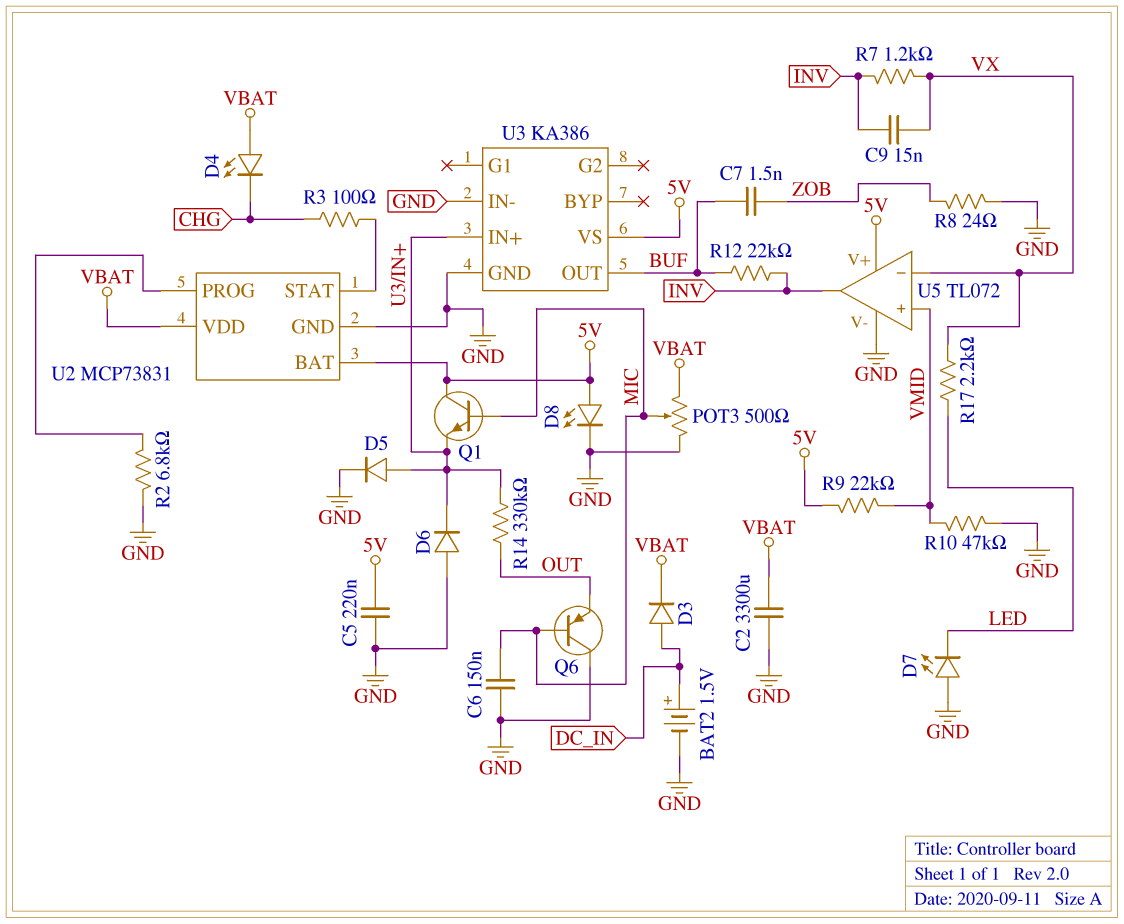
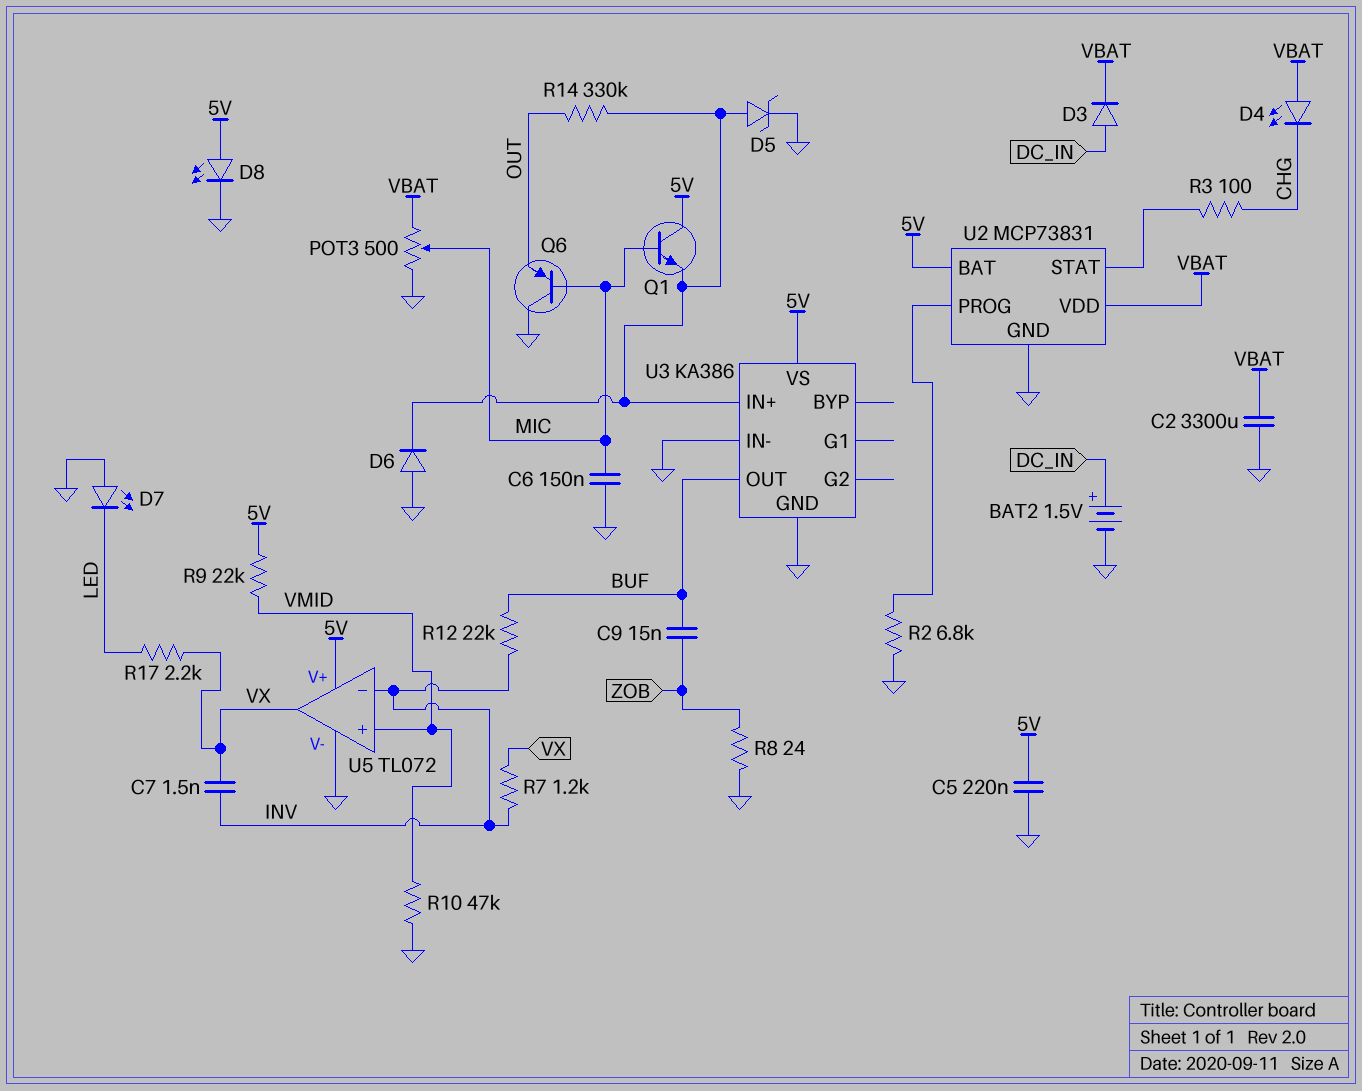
C7: 1.5nF (BUF, ZOB) -> 1.5nF (INV, VX)
C9: 15nF (INV, VX) -> 15nF (BUF, ZOB)
D5: diode (A U3/IN+, K GND) -> zener (A U3/IN+, K GND)
U5 pin in-: VX -> INV
U5 pin out: INV -> VX

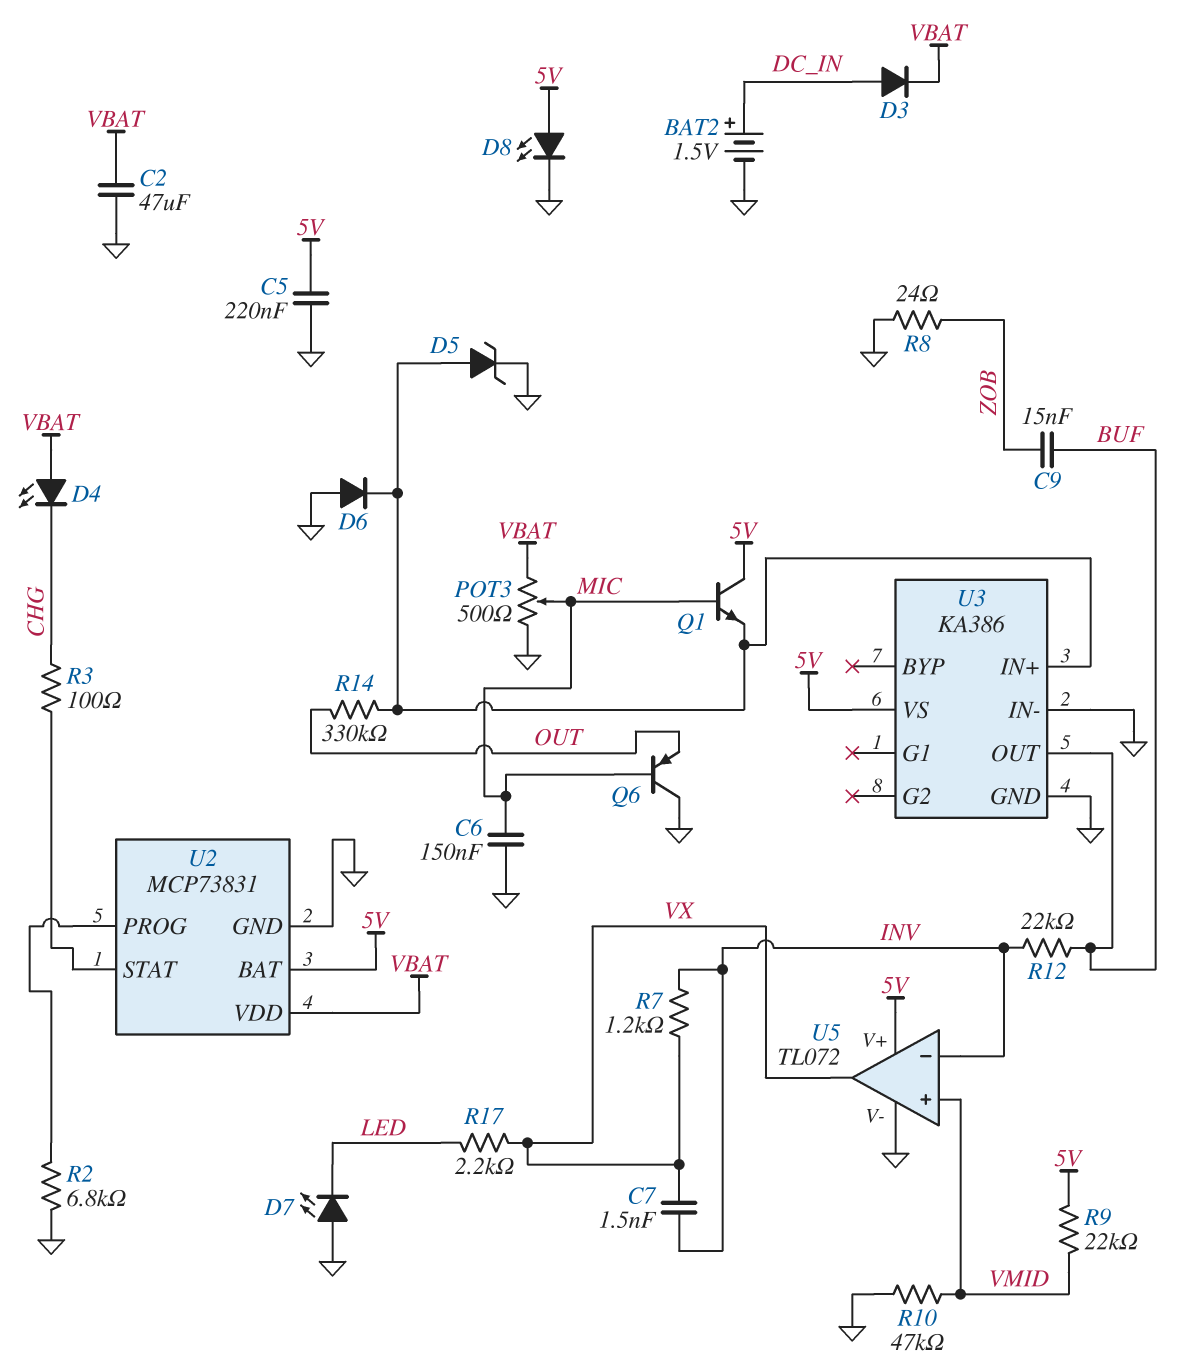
C2: 3300uF (GND, VBAT) -> 47uF (GND, VBAT)

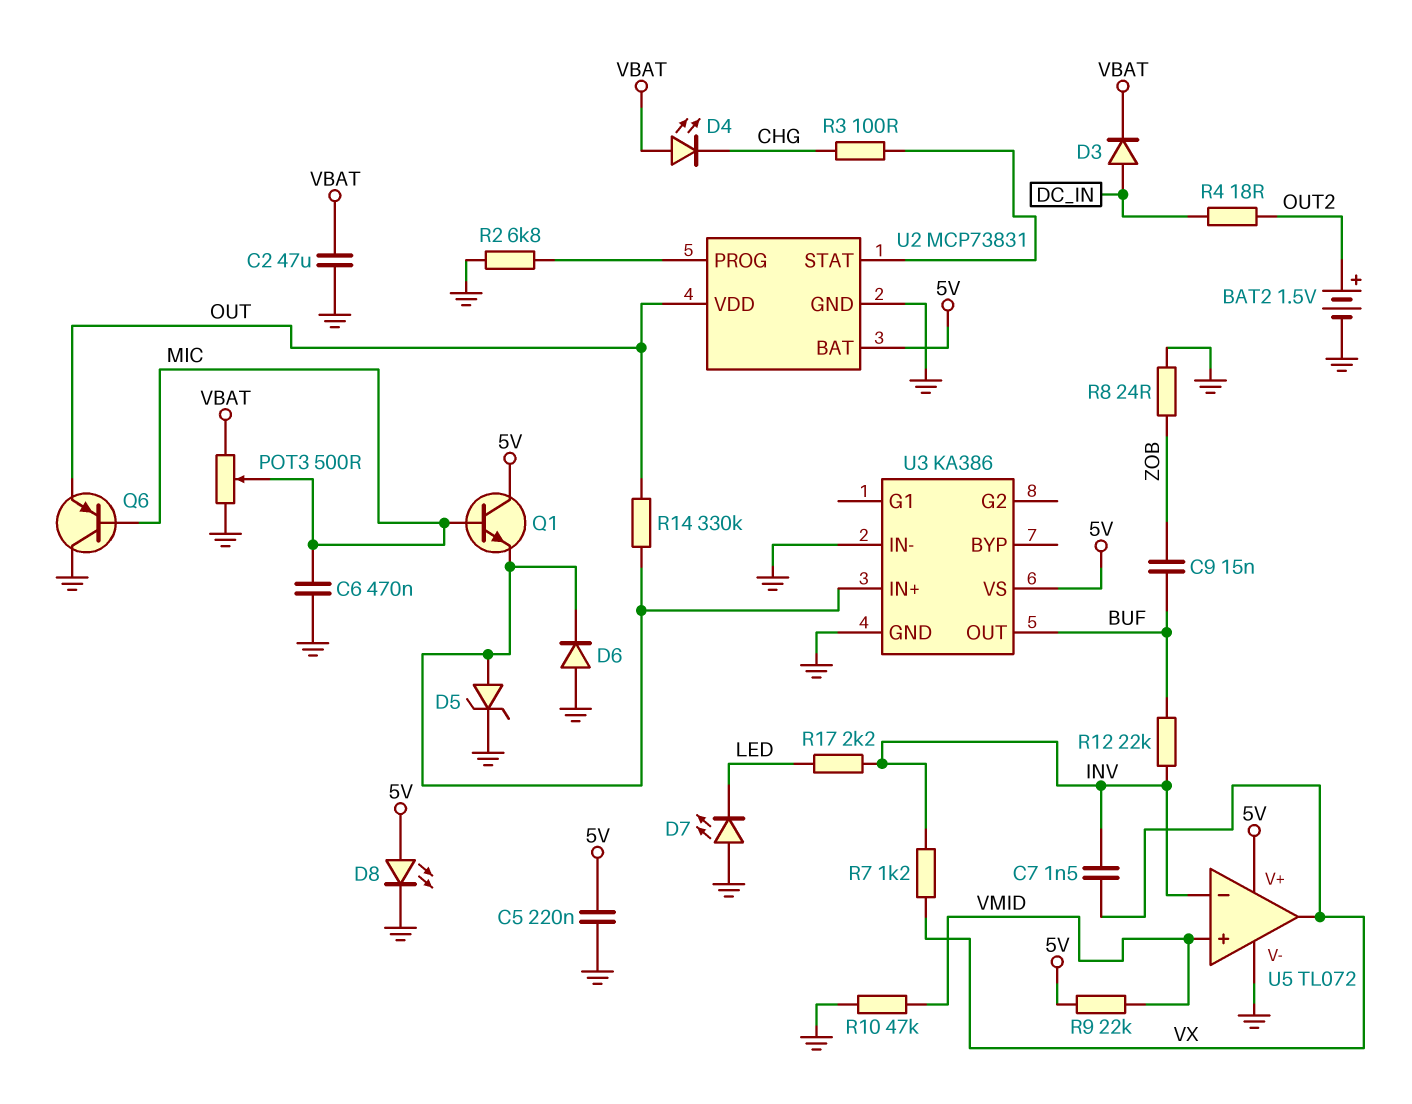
BAT2: 1.5V (plus DC_IN, minus GND) -> 1.5V (plus OUT2, minus GND)
C6: 150nF (GND, MIC) -> 470nF (GND, MIC)
R4: none -> 18 (DC_IN, OUT2)
R17: 2.2k (LED, VX) -> 2.2k (INV, LED)
U2 pin VDD: VBAT -> OUT

